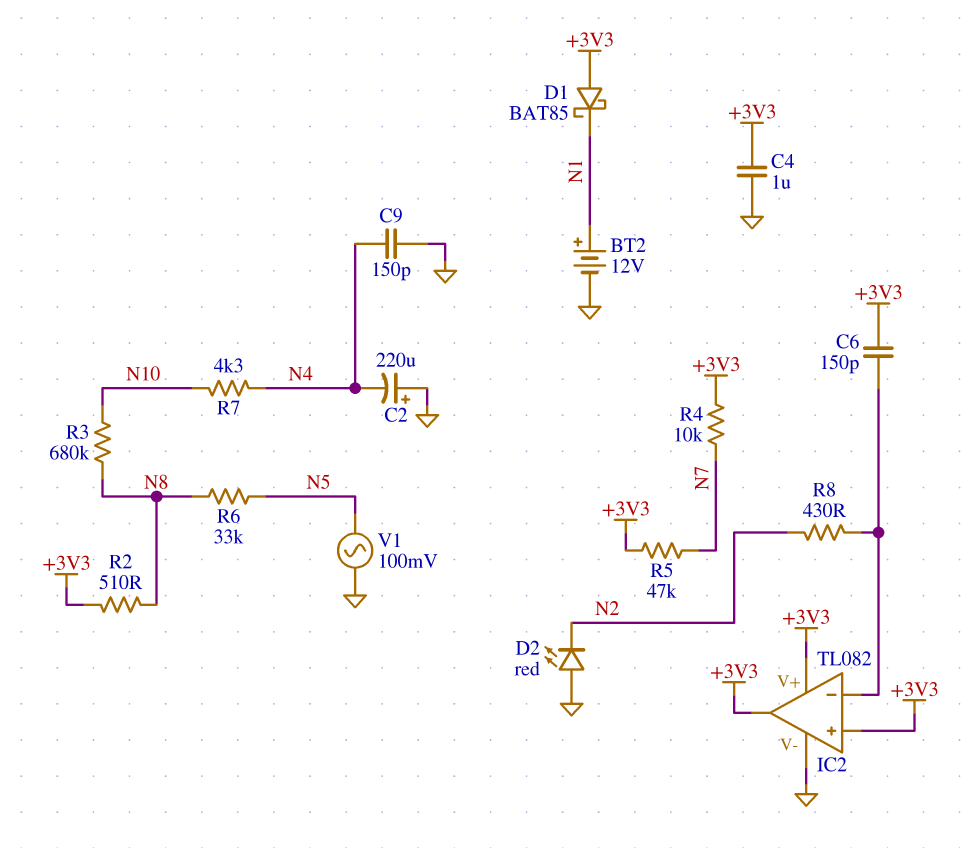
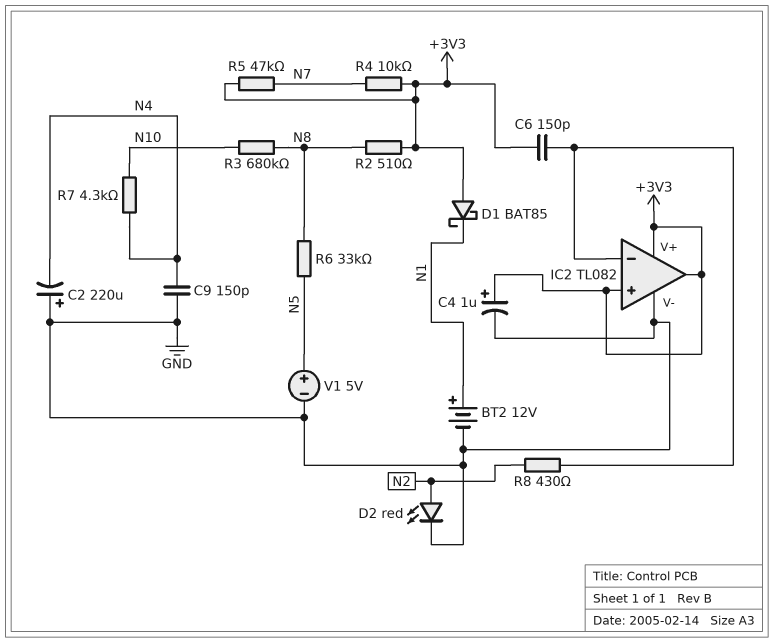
C4: 1uF (+3V3, GND) -> 1uF (plus +3V3, minus GND)
D2: LED red (A GND, K N2) -> LED red (A N2, K GND)
V1: AC 100mV (GND, N5) -> 5V (plus N5, minus GND)

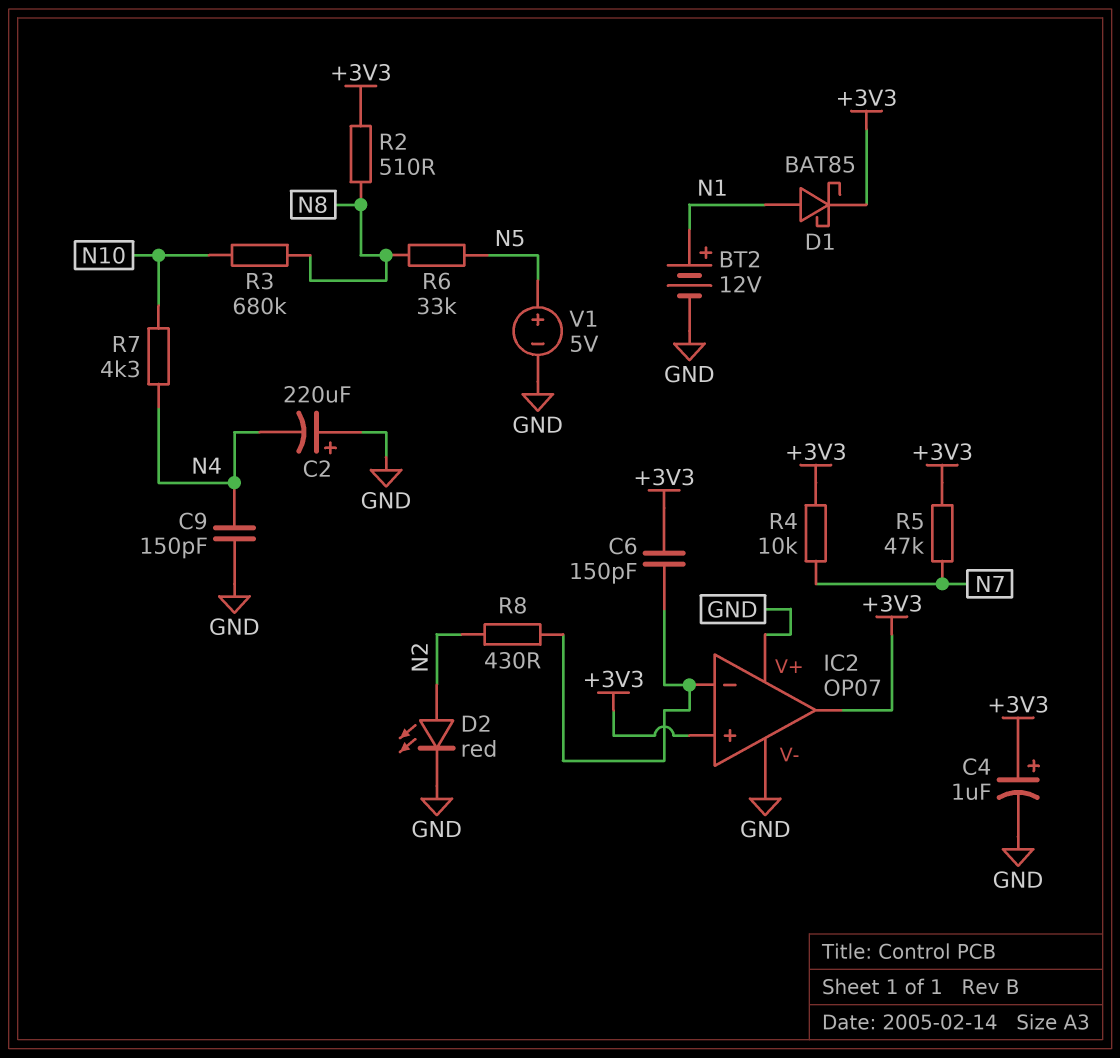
D1: schottky BAT85 (A +3V3, K N1) -> schottky BAT85 (A N1, K +3V3)
IC2: TL082 -> OP07
IC2 pin V+: +3V3 -> GND

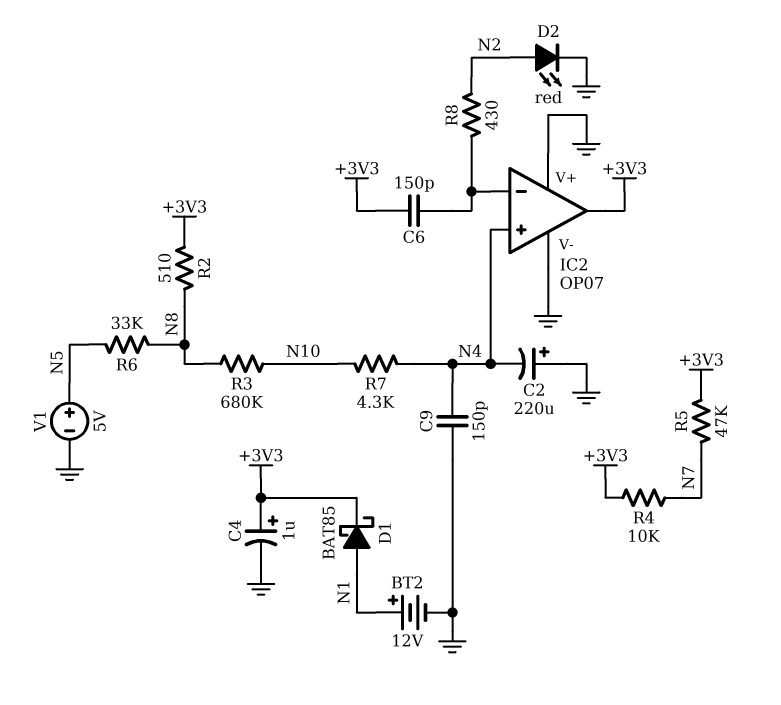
IC2 pin in+: +3V3 -> N4

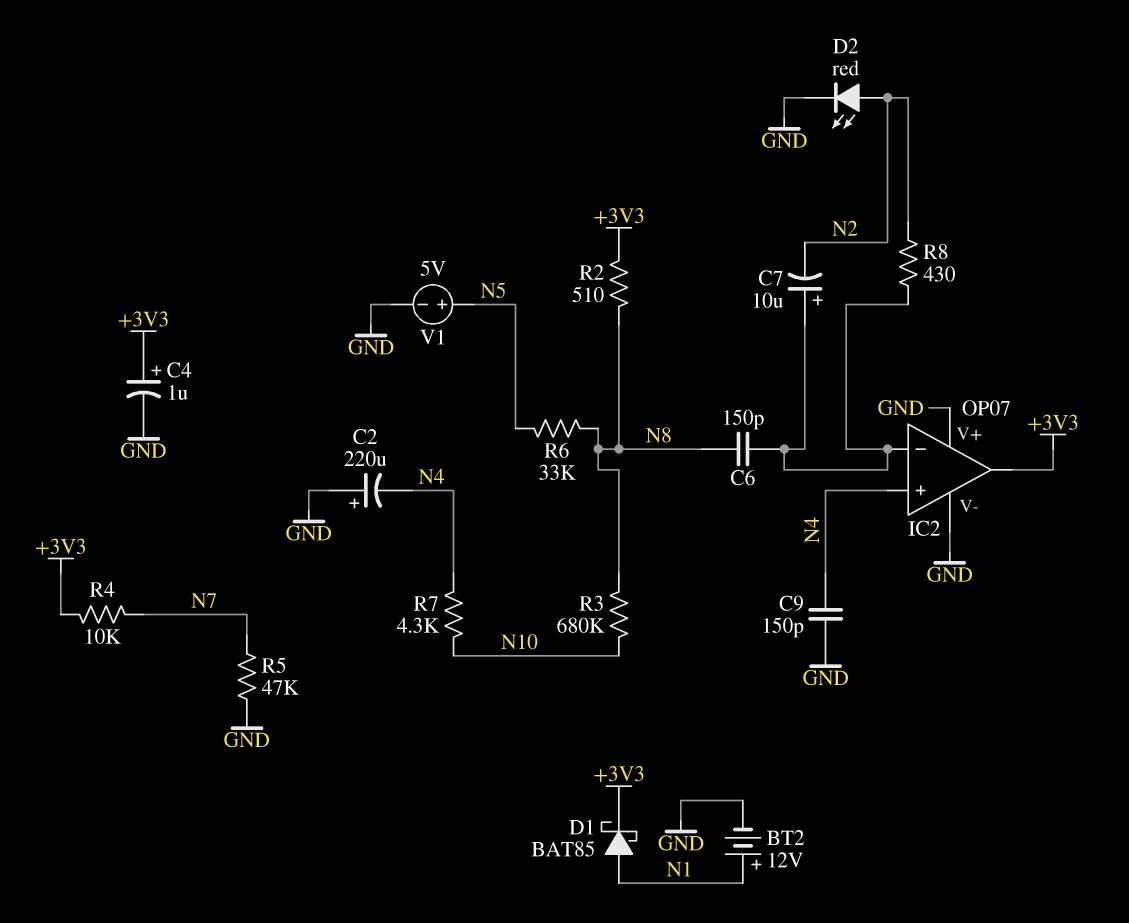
C6: 150pF (+3V3, IC2/in-) -> 150pF (IC2/in-, N8)
C7: none -> 10uF (plus IC2/in-, minus N2)
R5: 47k (+3V3, N7) -> 47k (GND, N7)

